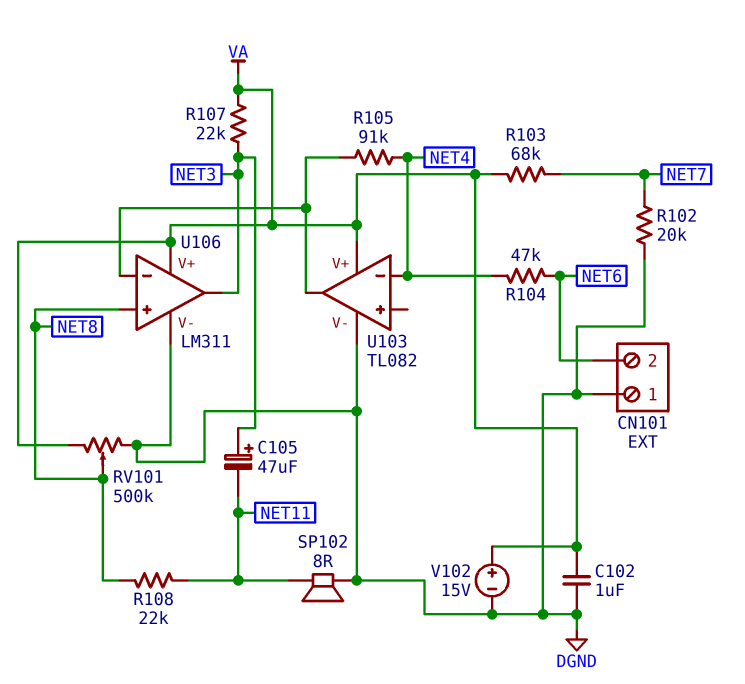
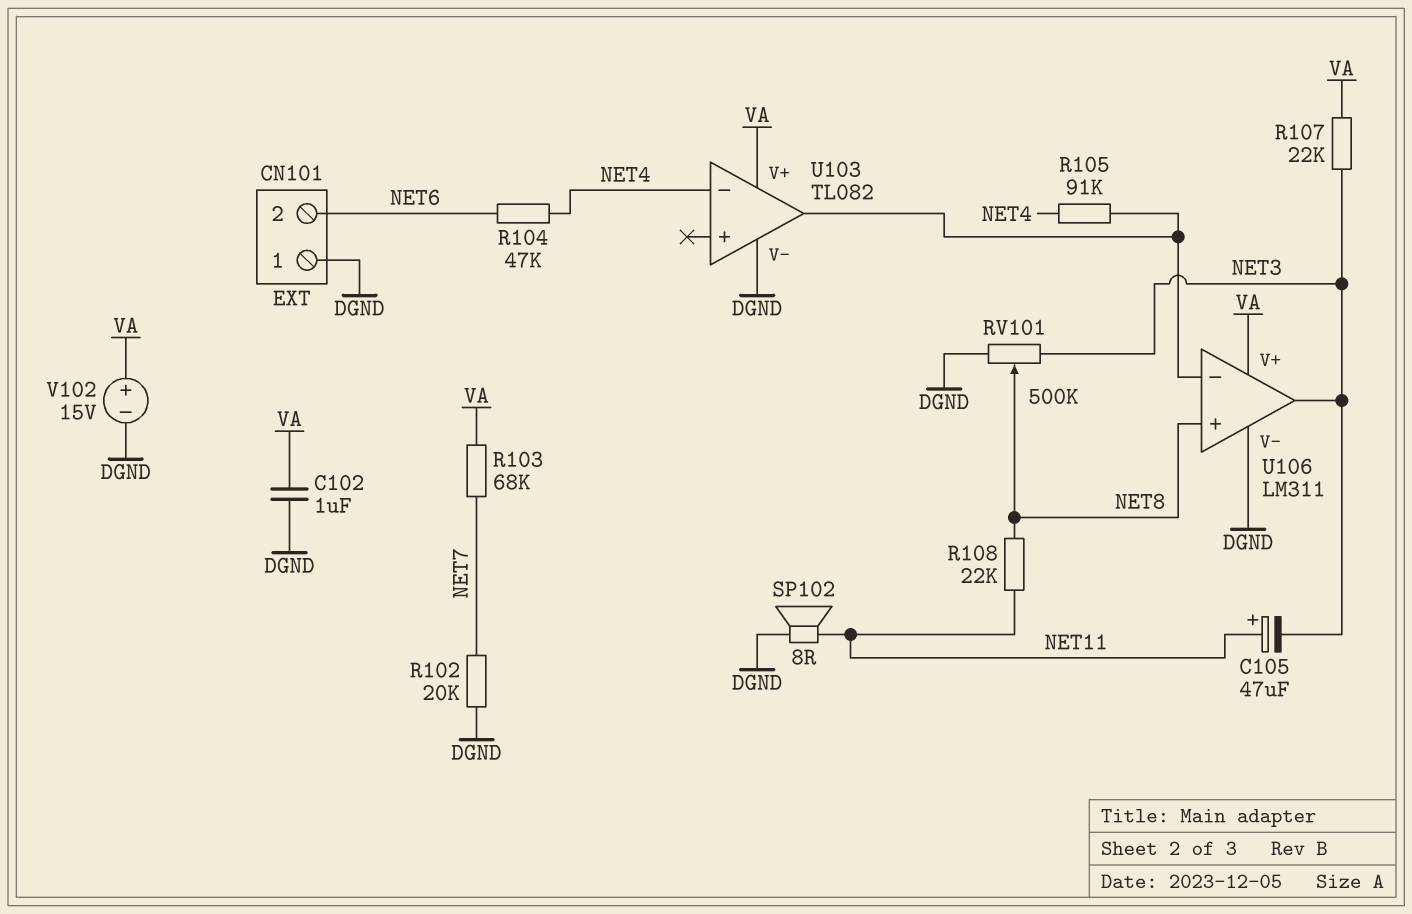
C105: 47uF (plus NET3, minus NET11) -> 47uF (plus NET11, minus NET3)
RV101: 500k (DGND, VA, wiper NET8) -> 500k (DGND, NET3, wiper NET8)

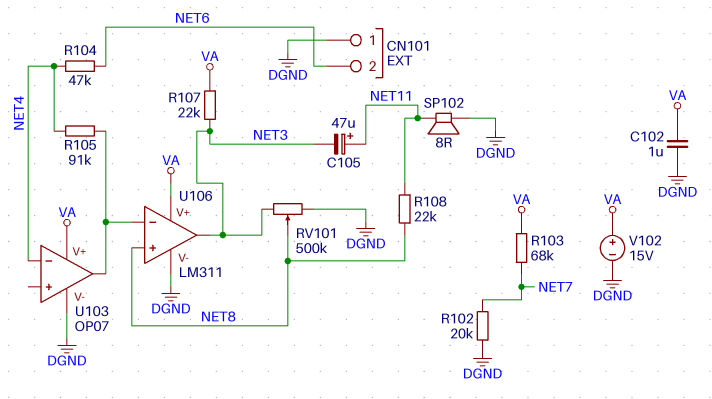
U103: TL082 -> OP07

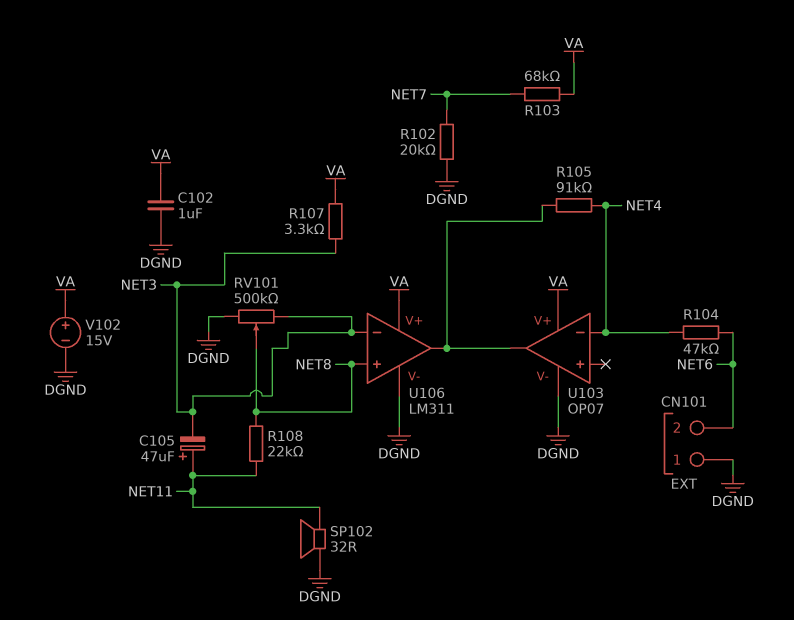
R107: 22k (NET3, VA) -> 3.3k (NET3, VA)
SP102: speaker 8R (DGND, NET11) -> speaker 32R (DGND, NET11)
U106 pin in-: U103/out -> NET3
U106 pin out: NET3 -> U103/out

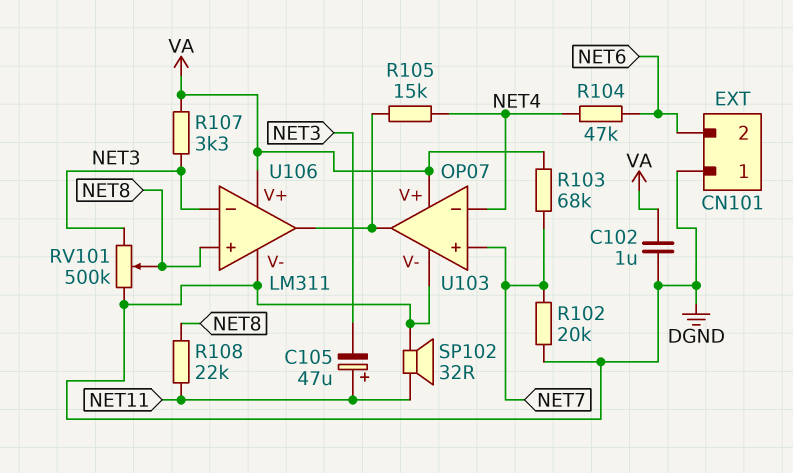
R105: 91k (NET4, U103/out) -> 15k (NET4, U103/out)
U103 pin in+: none -> NET7
V102: 15V (plus VA, minus DGND) -> none

